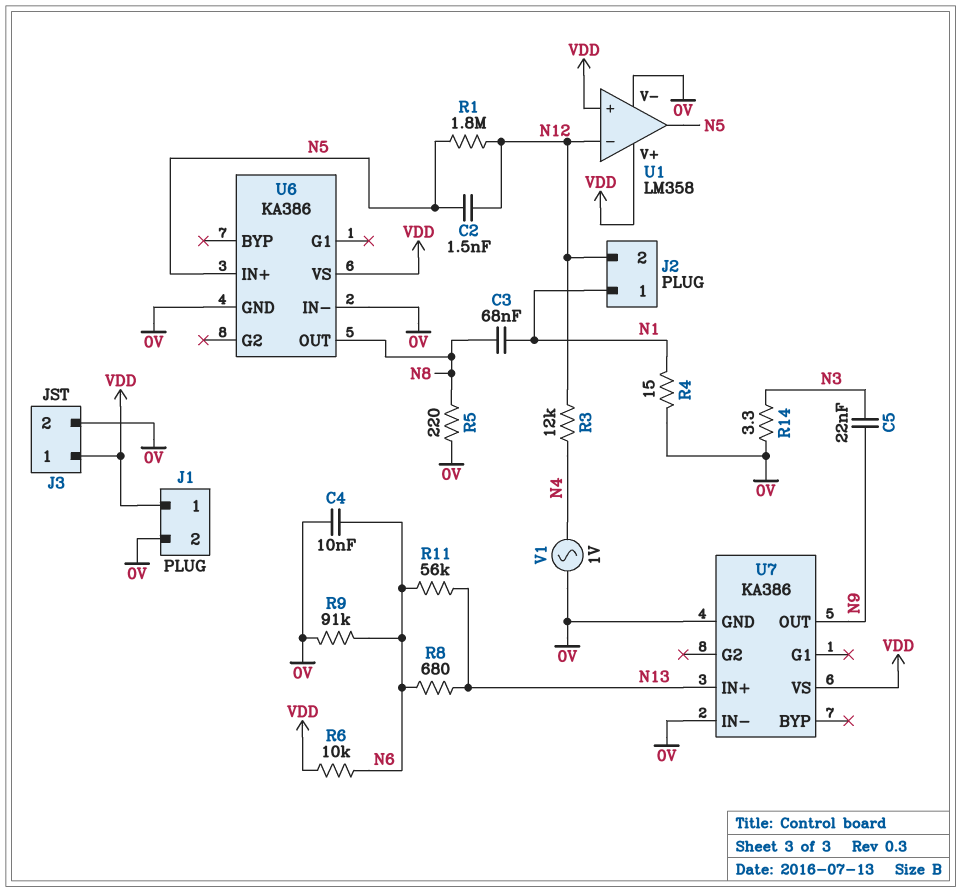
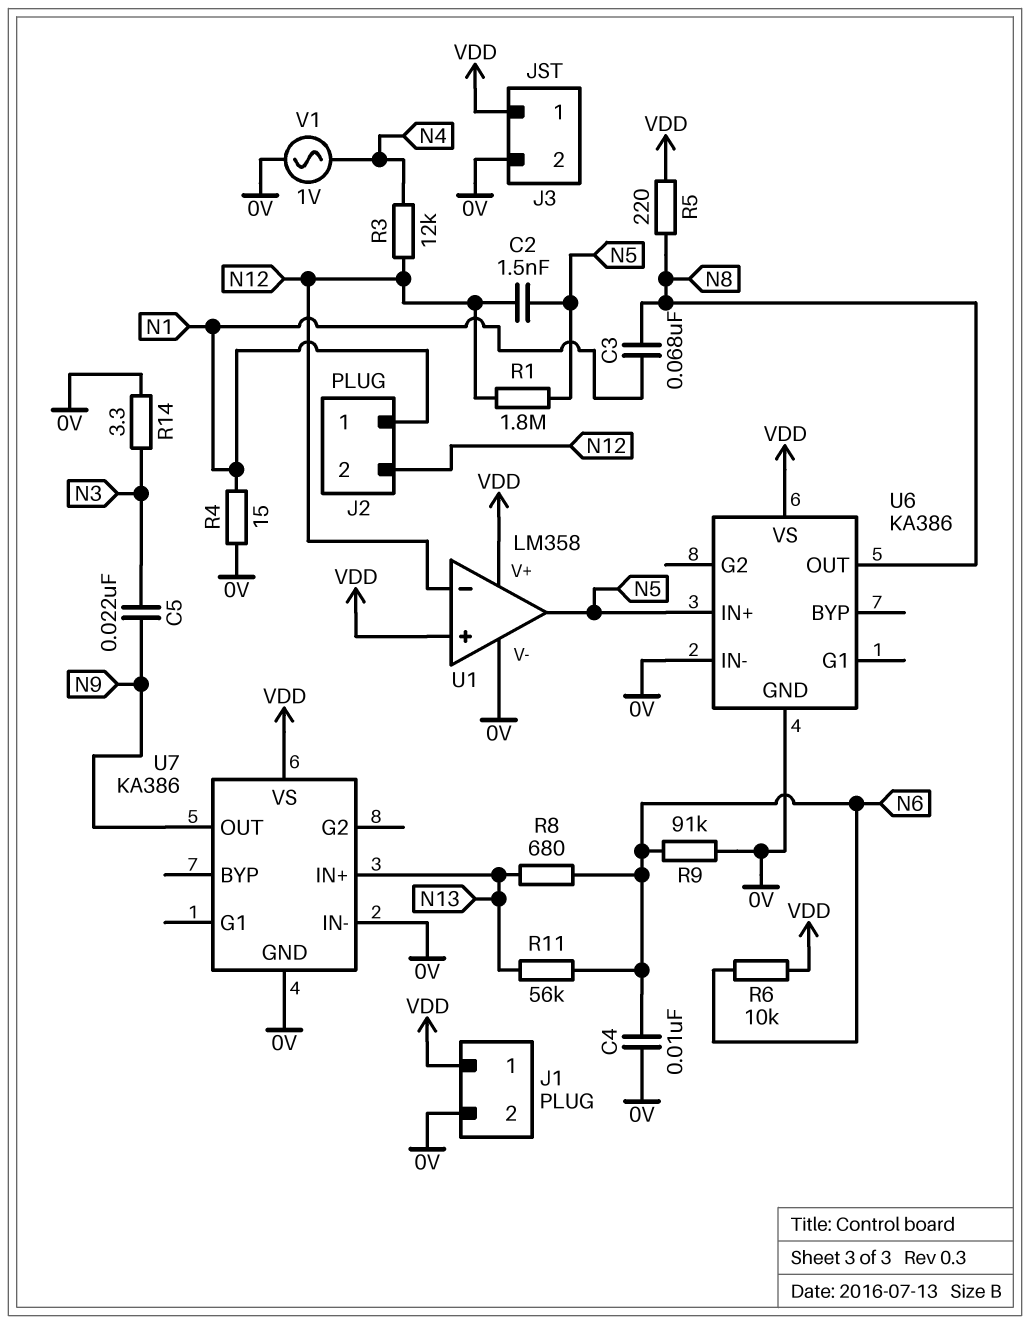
R5: 220 (0V, N8) -> 220 (N8, VDD)

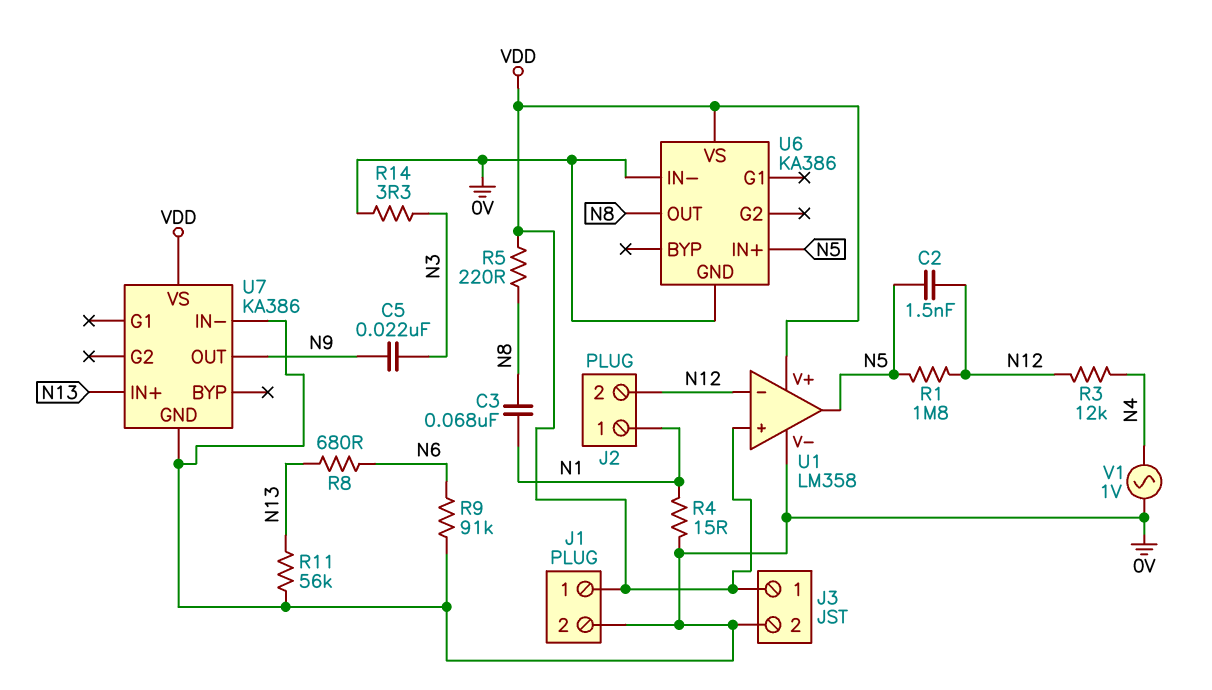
C4: 10nF (0V, N6) -> none
R6: 10k (N6, VDD) -> none
R11: 56k (N6, N13) -> 56k (0V, N13)

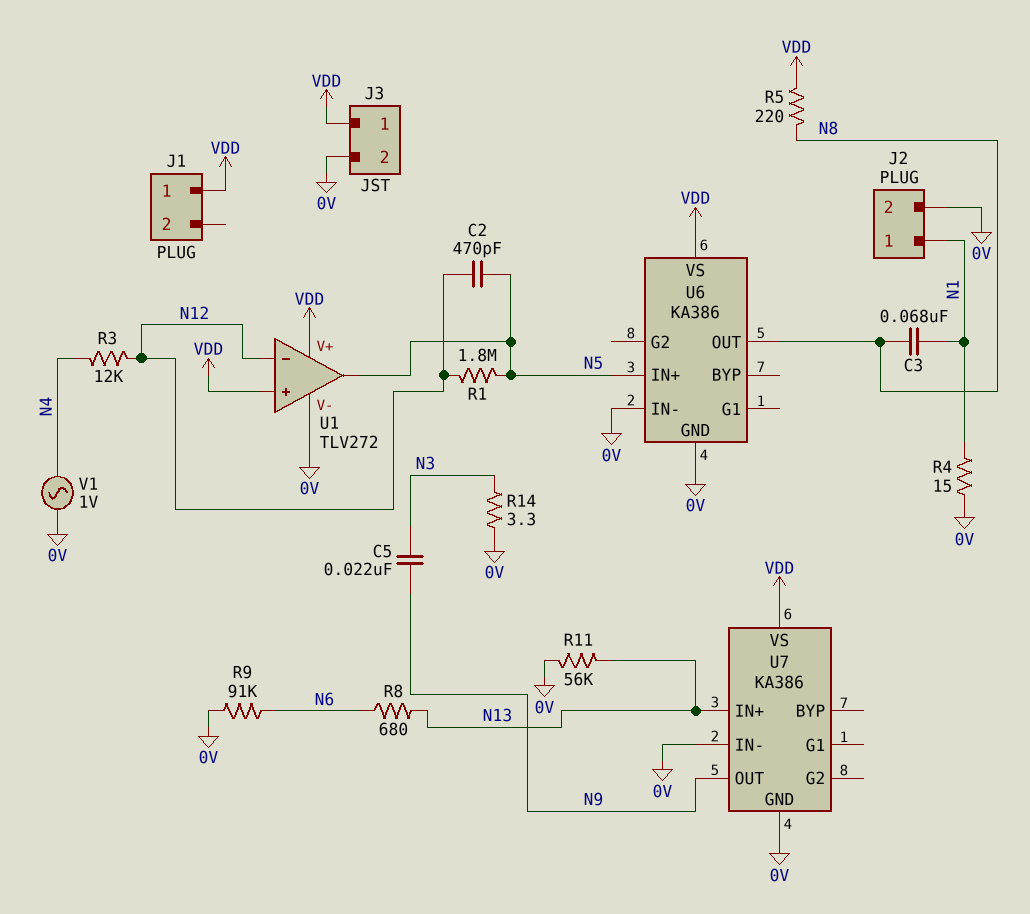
C2: 1.5nF (N5, N12) -> 470pF (N5, N12)
J1 pin 2: 0V -> none
J2 pin 2: N12 -> 0V
U1: LM358 -> TLV272

